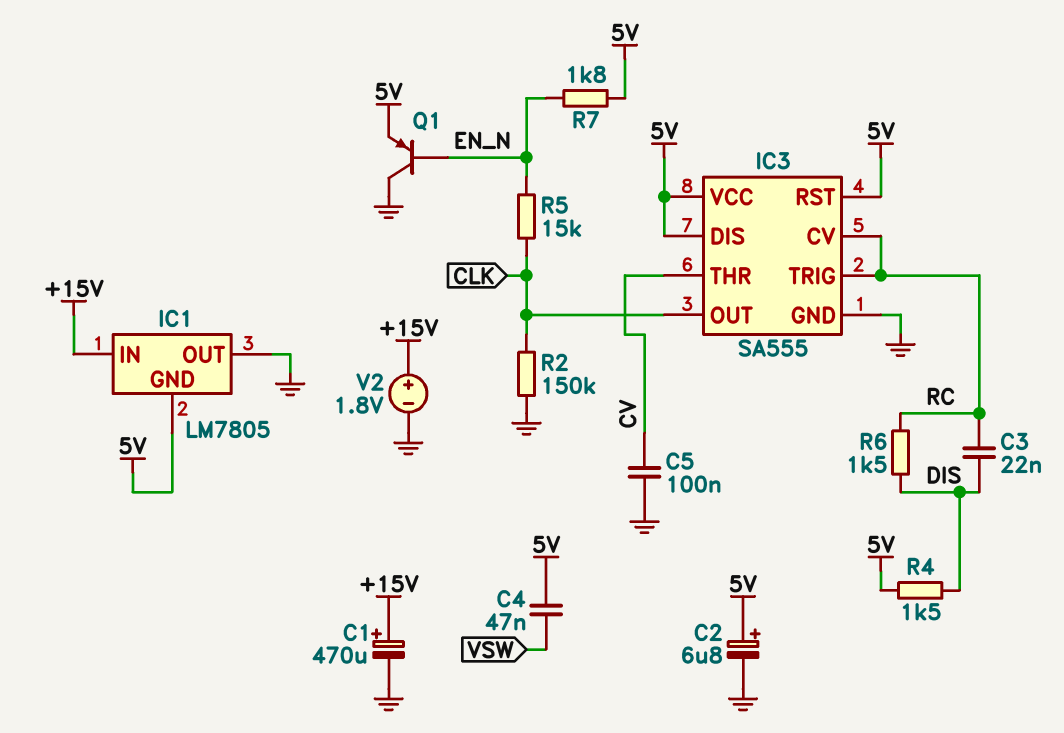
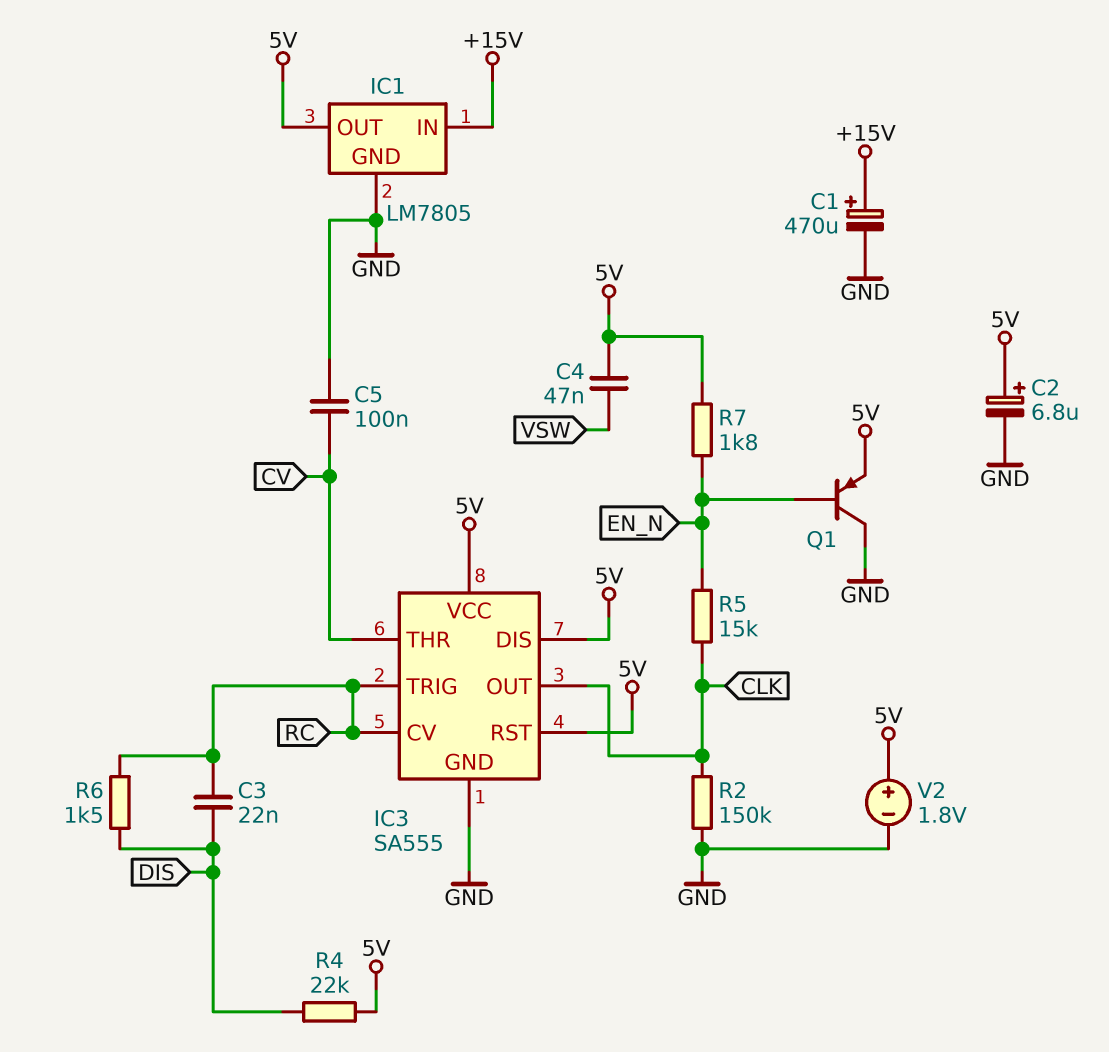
IC1 pin GND: 5V -> GND
IC1 pin OUT: GND -> 5V
R4: 1.5k (5V, DIS) -> 22k (5V, DIS)
V2: 1.8V (plus +15V, minus GND) -> 1.8V (plus 5V, minus GND)

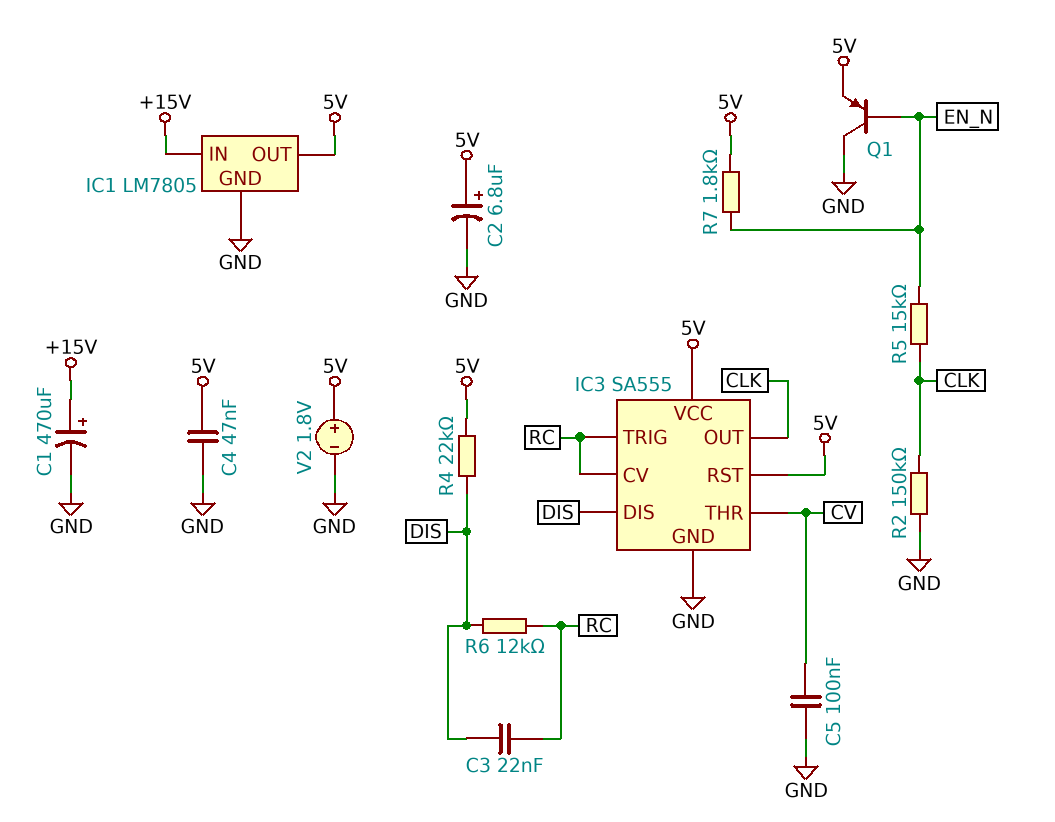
C4: 47nF (5V, VSW) -> 47nF (5V, GND)
IC3 pin DIS: 5V -> DIS
R6: 1.5k (DIS, RC) -> 12k (DIS, RC)

